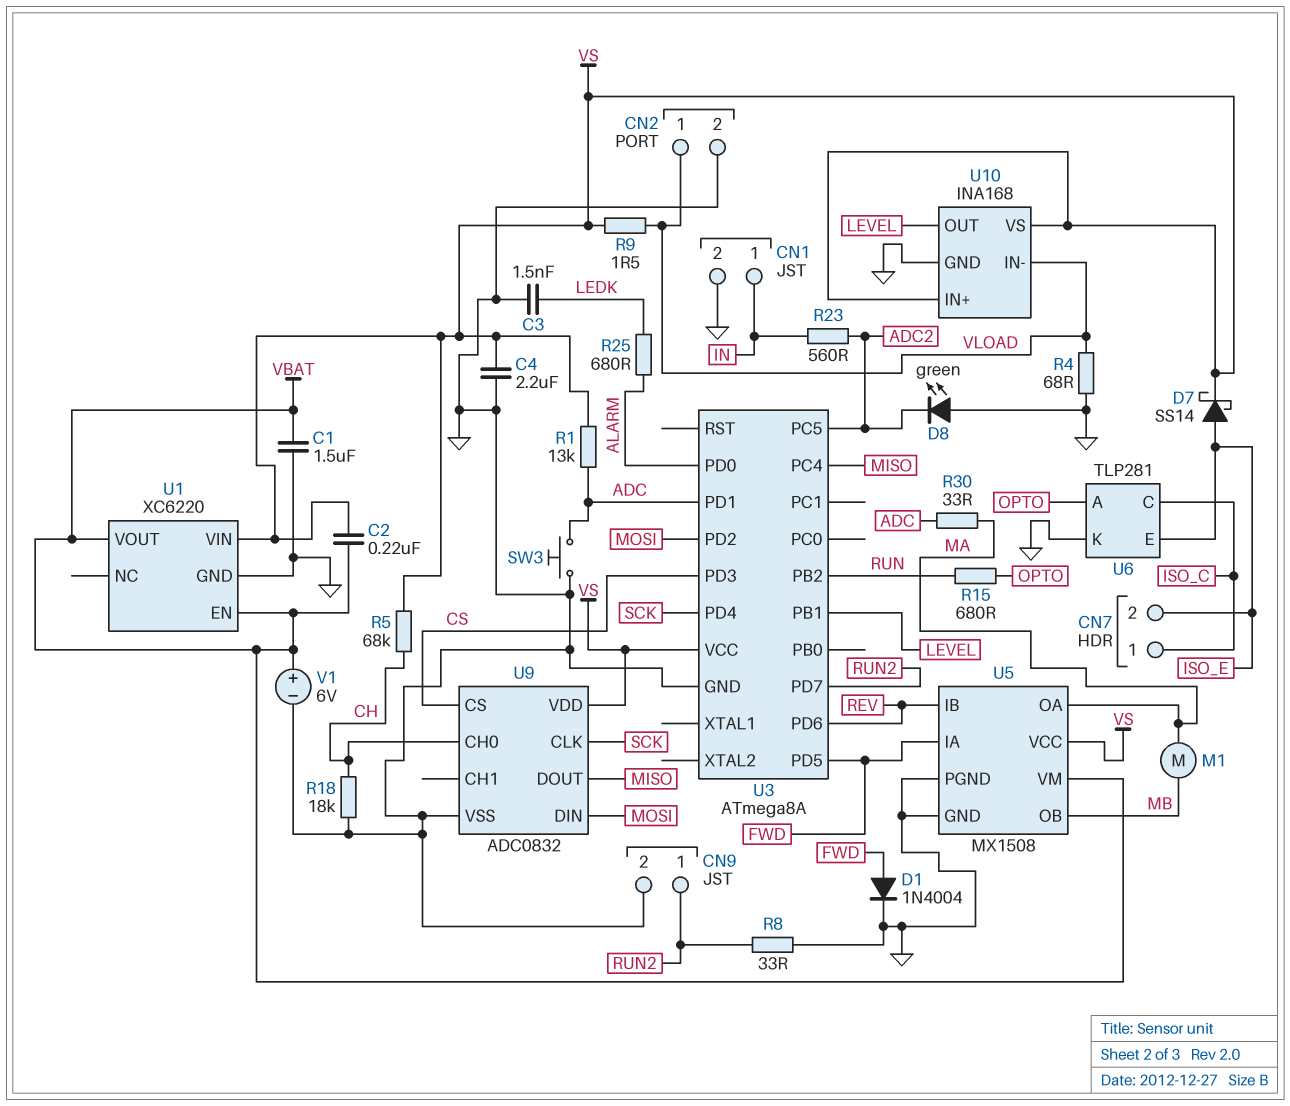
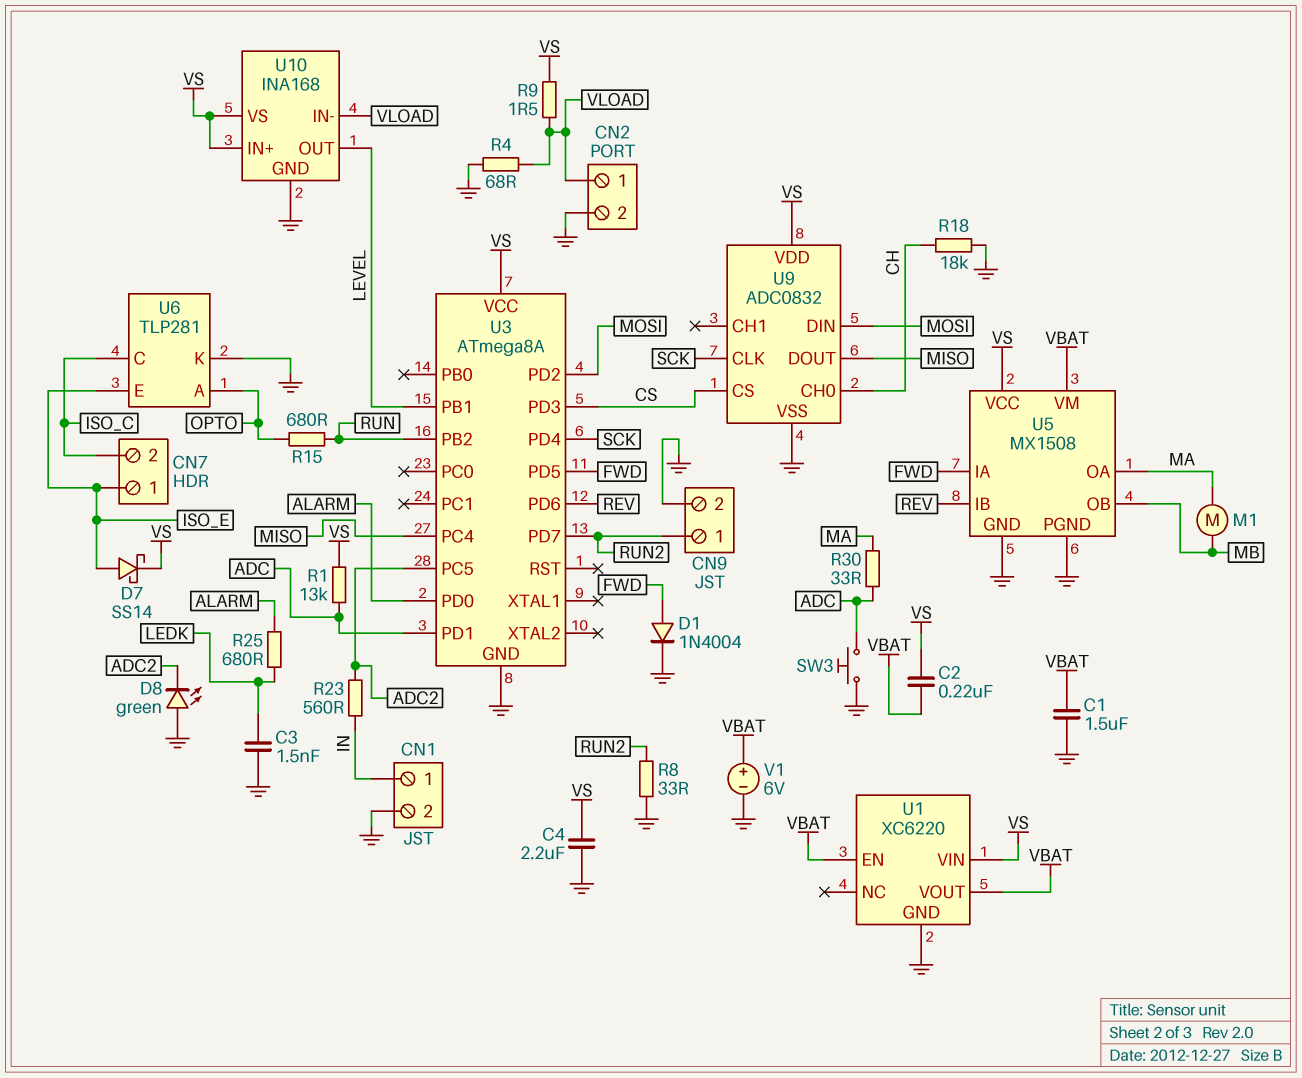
CN7 pin 1: ISO_C -> ISO_E
CN7 pin 2: ISO_E -> ISO_C
R5: 68k (CH, VS) -> none

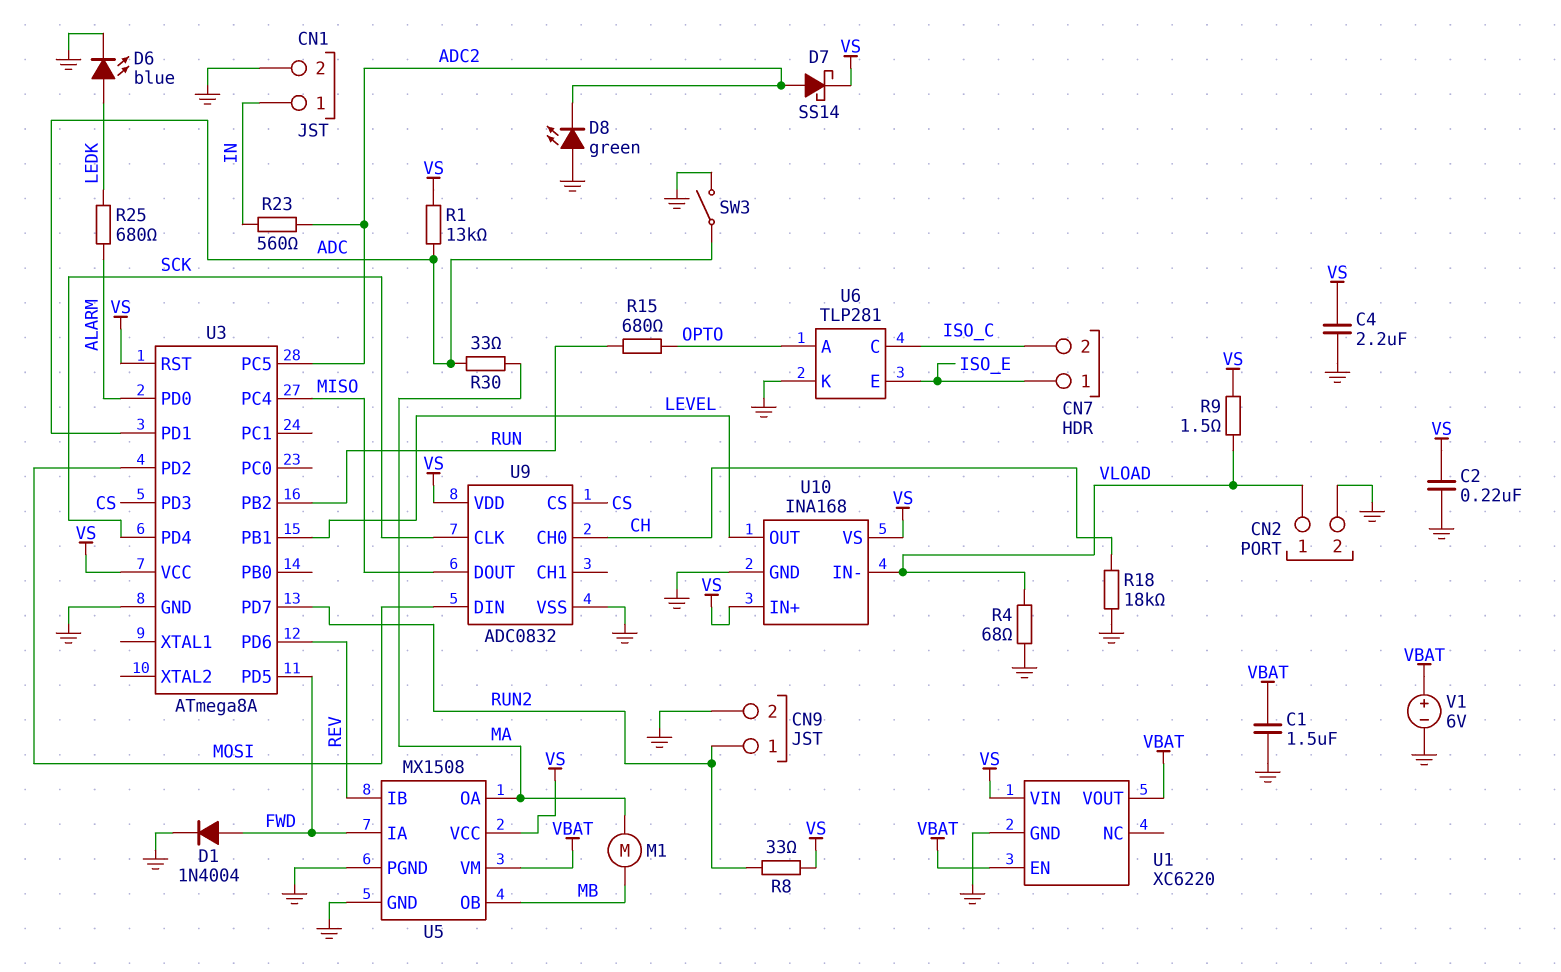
C2: 220nF (VBAT, VS) -> 220nF (GND, VS)
C3: 1.5nF (GND, LEDK) -> none
D6: none -> LED blue (A LEDK, K GND)
D7: schottky SS14 (A ISO_E, K VS) -> schottky SS14 (A ADC2, K VS)
R8: 33 (GND, RUN2) -> 33 (RUN2, VS)
SW3: button (ADC, GND) -> switch (ADC, GND)
U3 pin RST: none -> VS

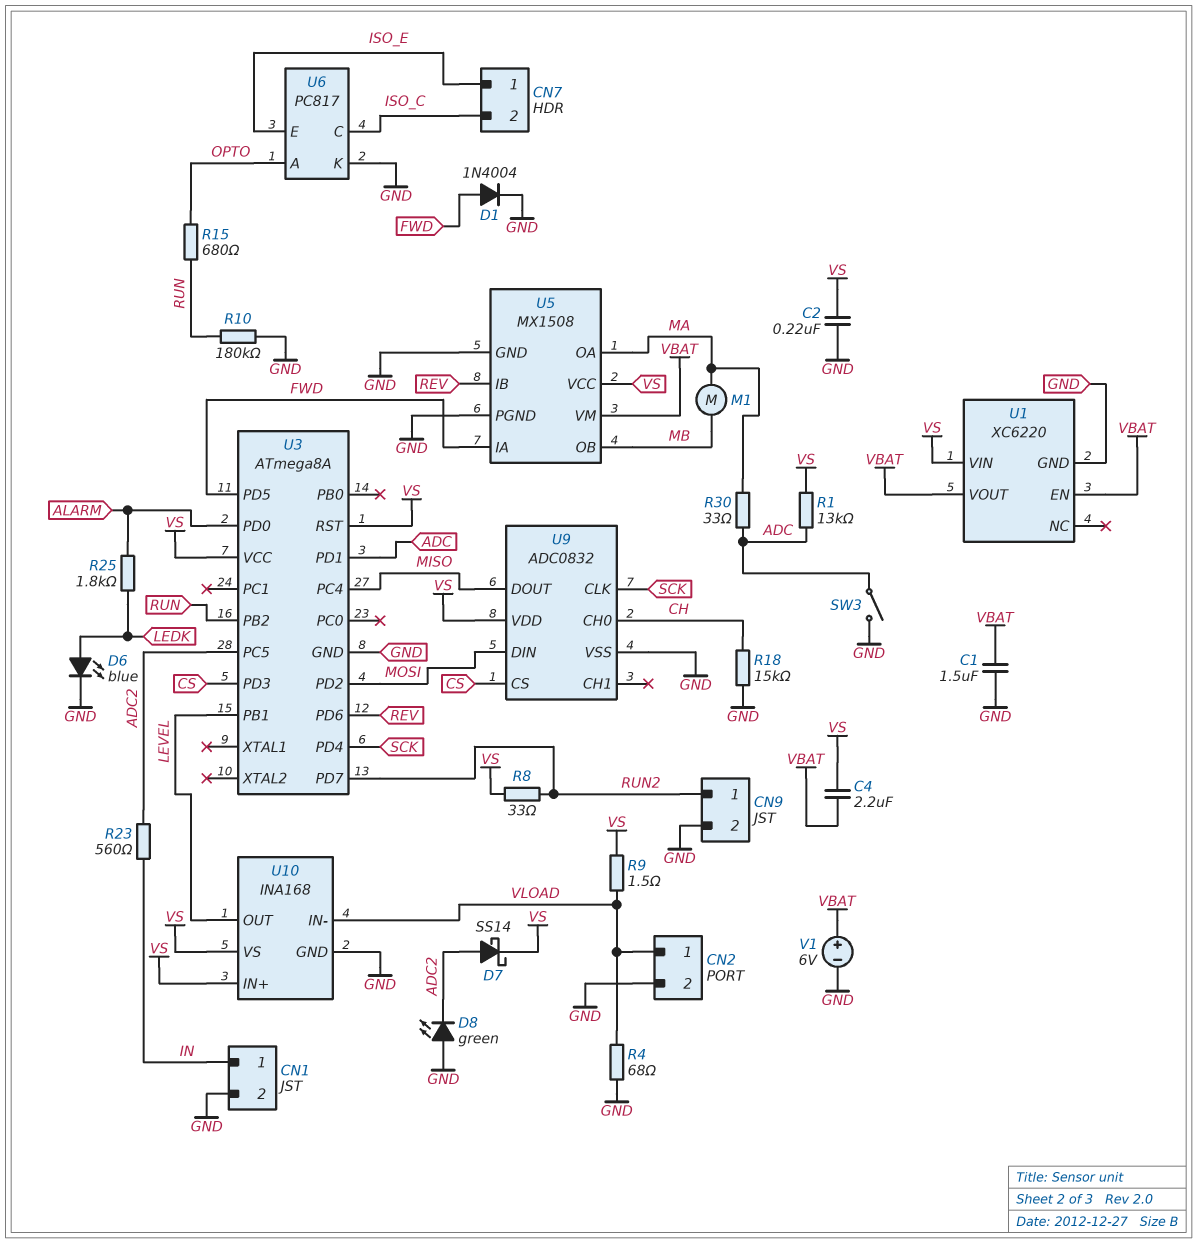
C4: 2.2uF (GND, VS) -> 2.2uF (VBAT, VS)
R10: none -> 180k (GND, RUN)
R18: 18k (CH, GND) -> 15k (CH, GND)
R25: 680 (ALARM, LEDK) -> 1.8k (ALARM, LEDK)
U6: TLP281 -> PC817

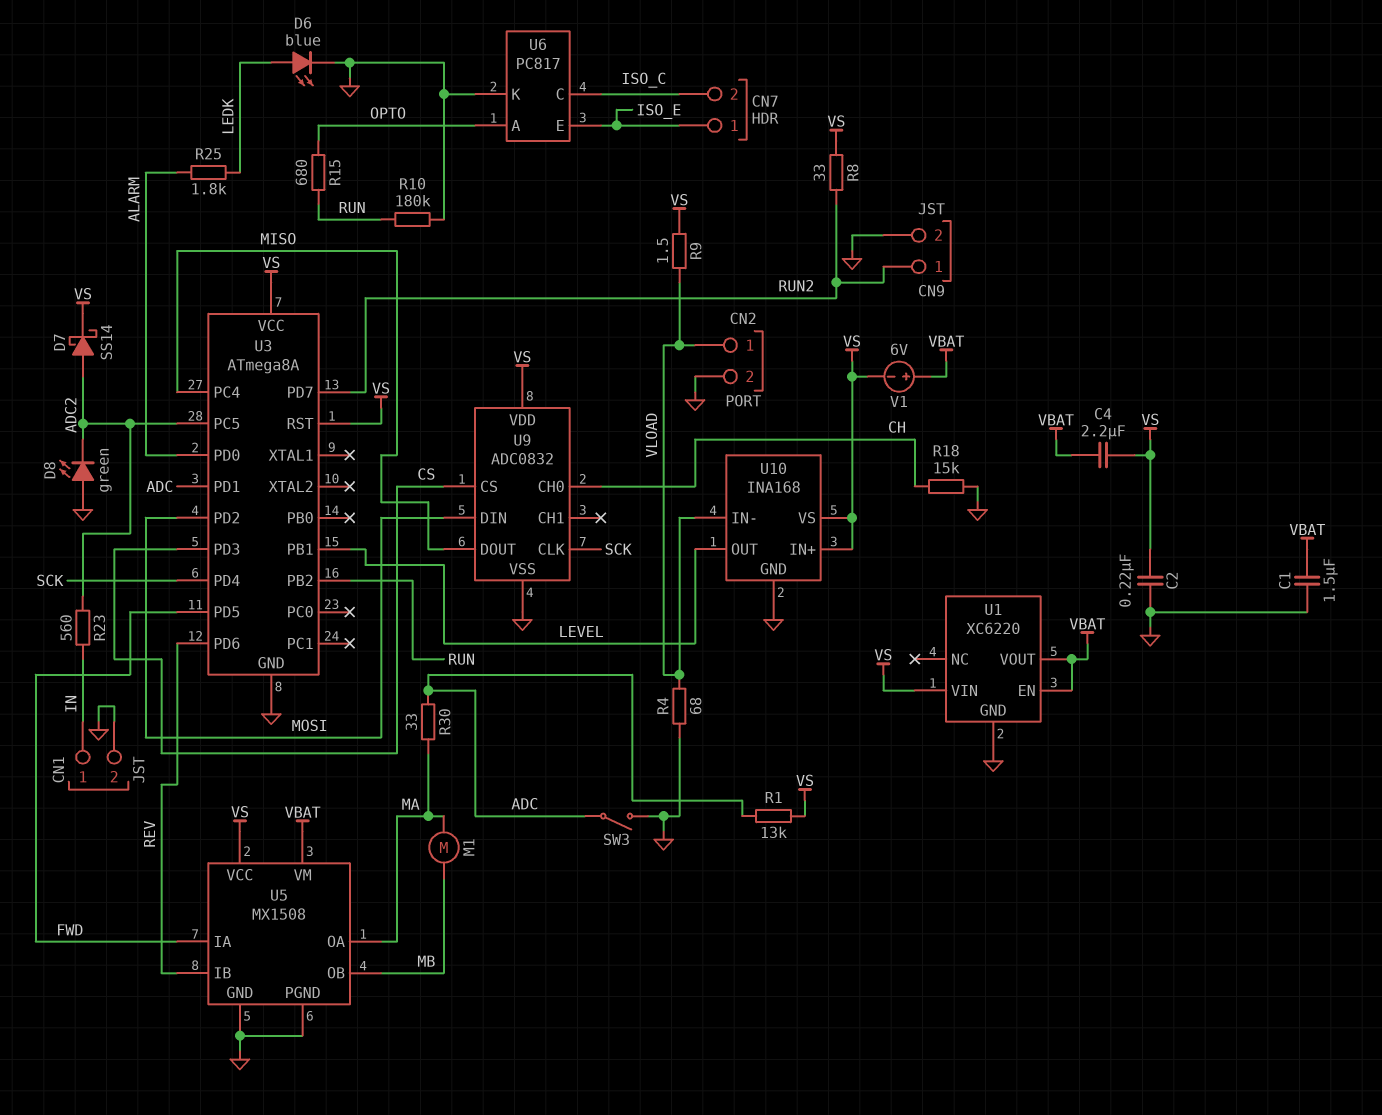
D1: diode 1N4004 (A FWD, K GND) -> none
V1: 6V (plus VBAT, minus GND) -> 6V (plus VBAT, minus VS)

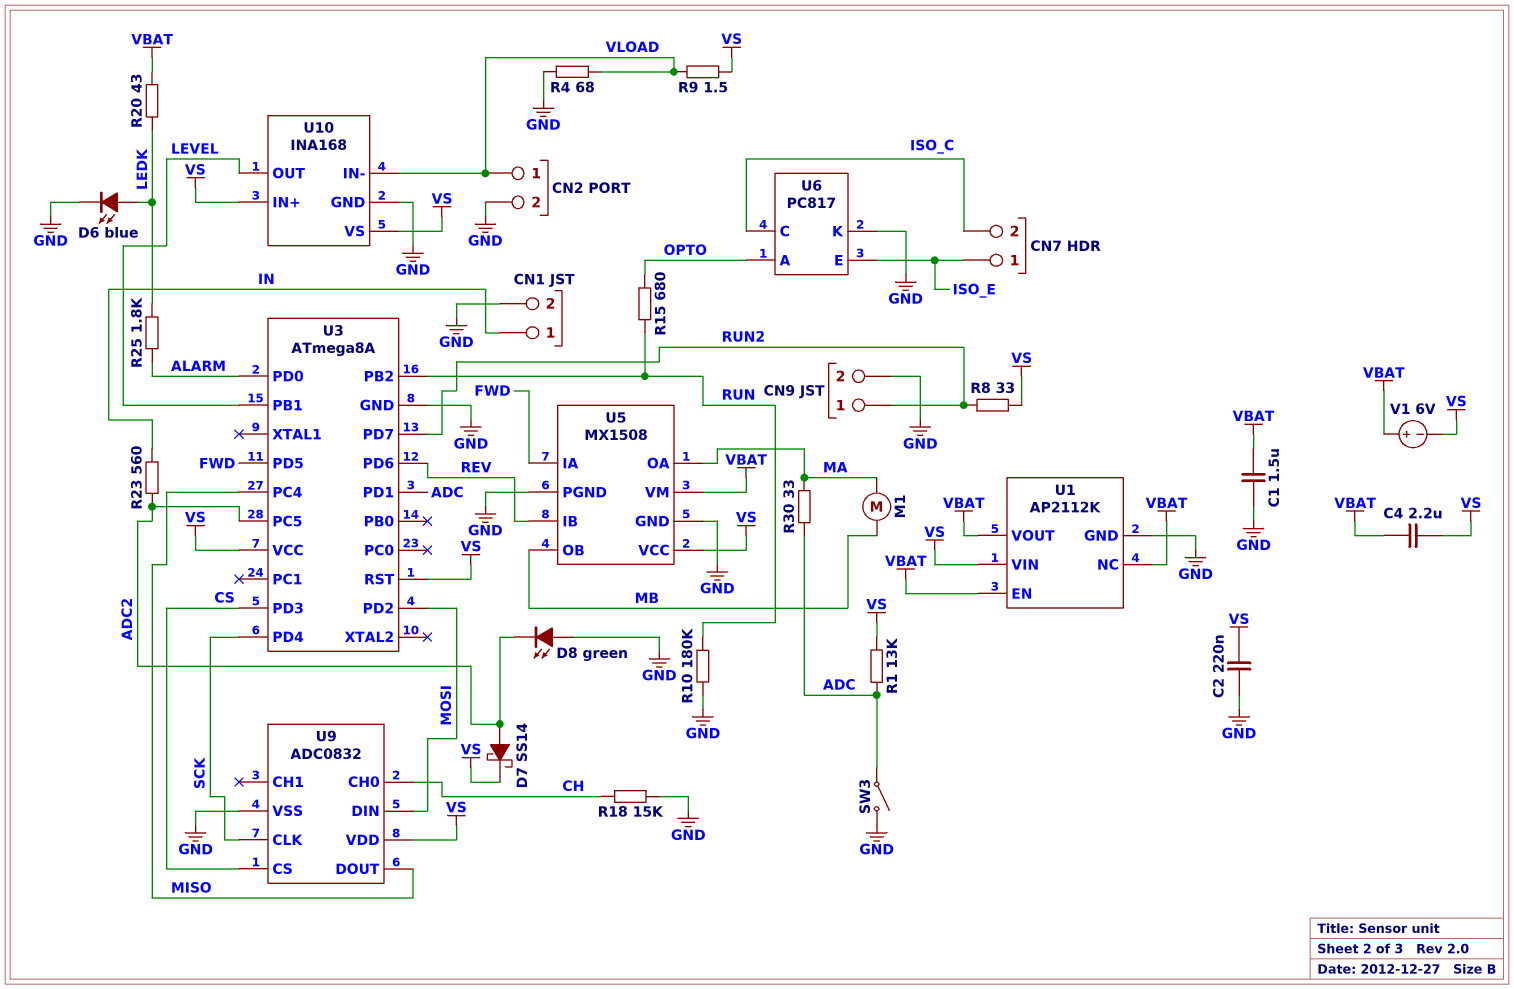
R20: none -> 43 (LEDK, VBAT)
U1: XC6220 -> AP2112K
U1 pin NC: none -> VBAT

